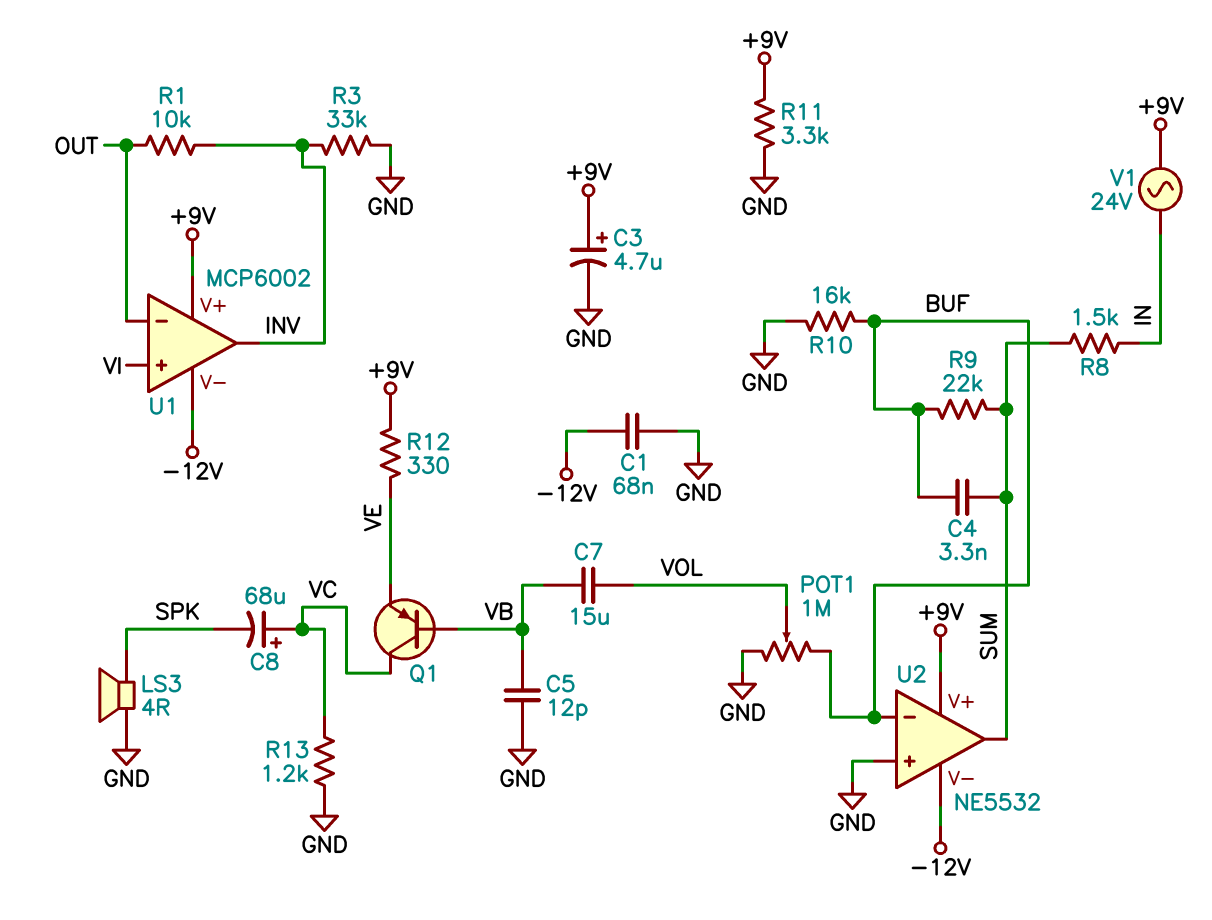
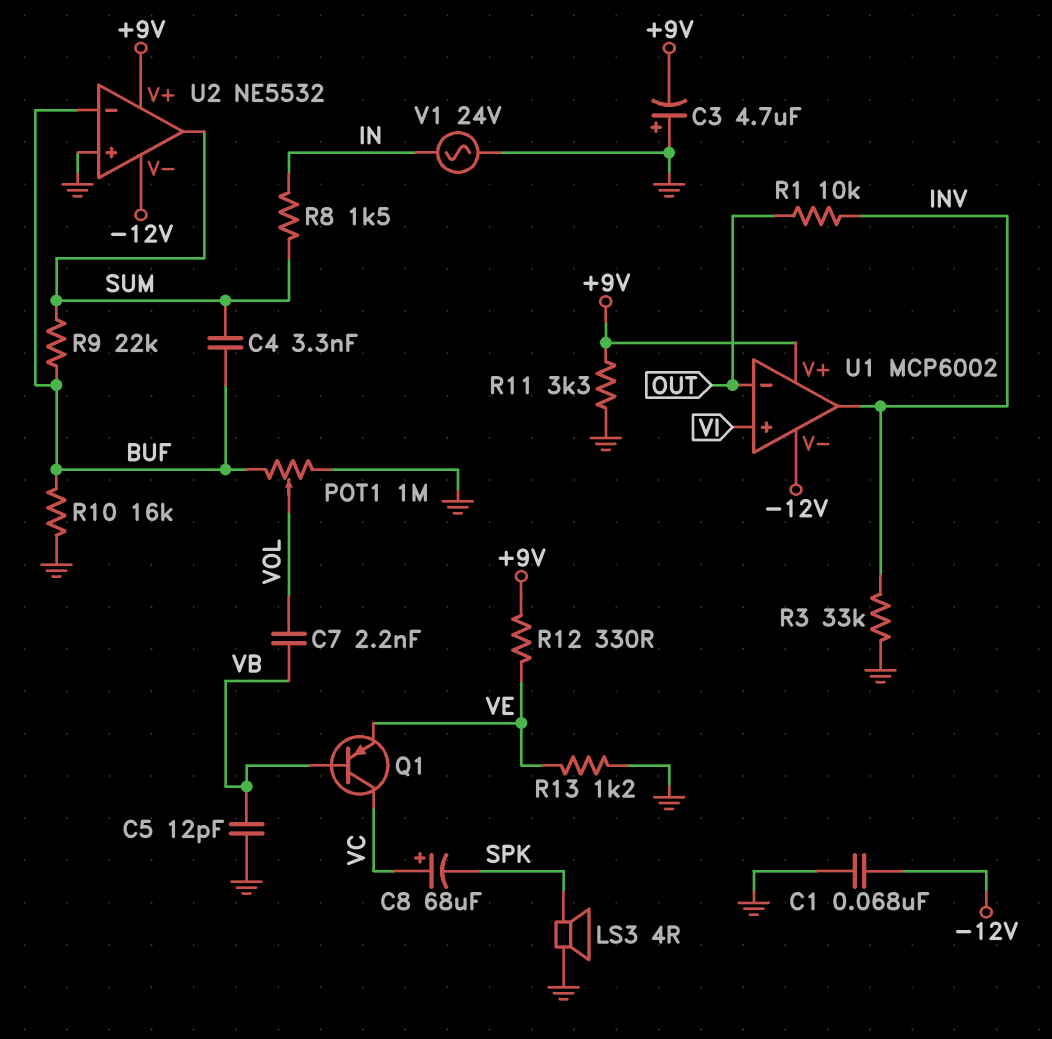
C3: 4.7uF (plus +9V, minus GND) -> 4.7uF (plus GND, minus +9V)
C7: 15uF (VB, VOL) -> 2.2nF (VB, VOL)
R13: 1.2k (GND, VC) -> 1.2k (GND, VE)
V1: AC 24V (+9V, IN) -> AC 24V (GND, IN)

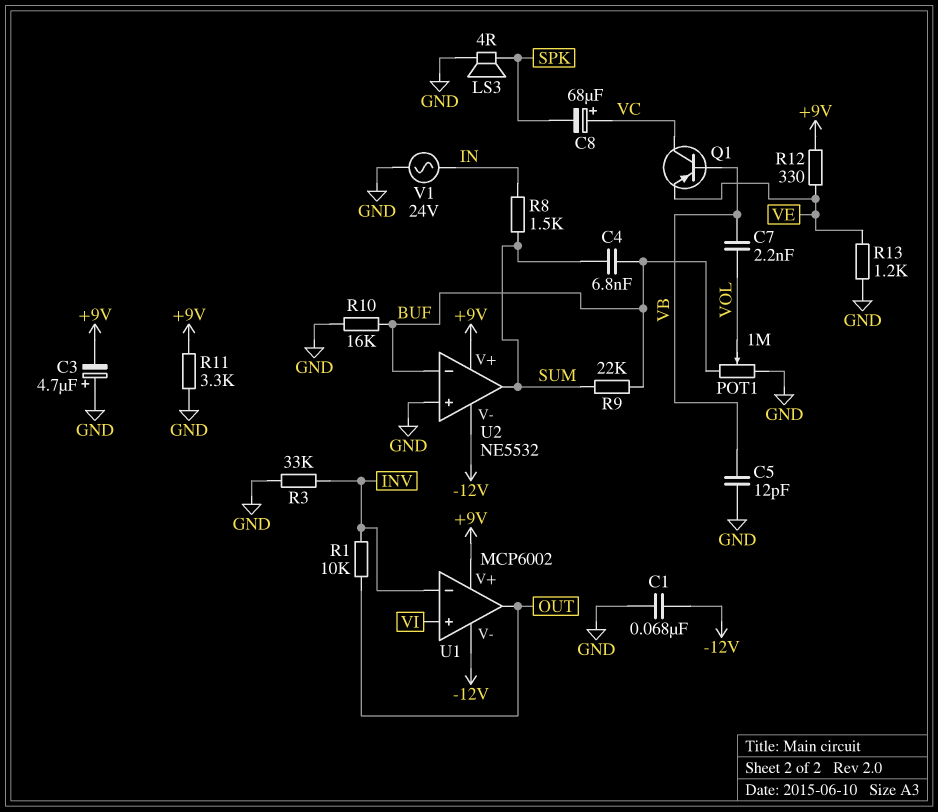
C4: 3.3nF (BUF, SUM) -> 6.8nF (BUF, SUM)
U1 pin in-: OUT -> INV
U1 pin out: INV -> OUT

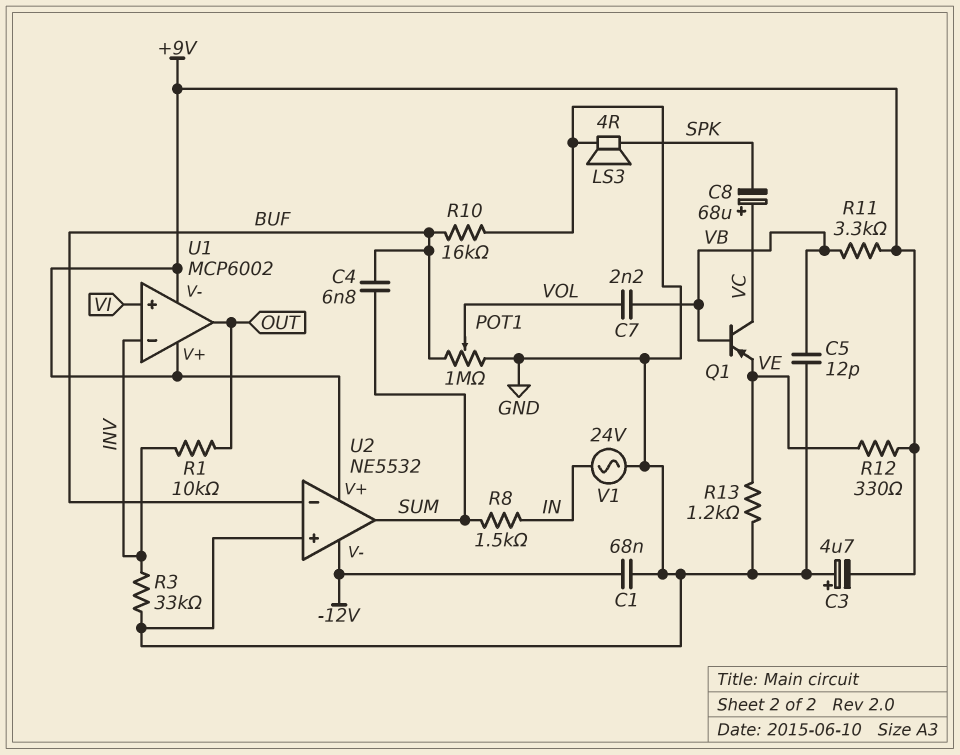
R9: 22k (BUF, SUM) -> none
R11: 3.3k (+9V, GND) -> 3.3k (+9V, VB)
U1 pin V-: -12V -> +9V

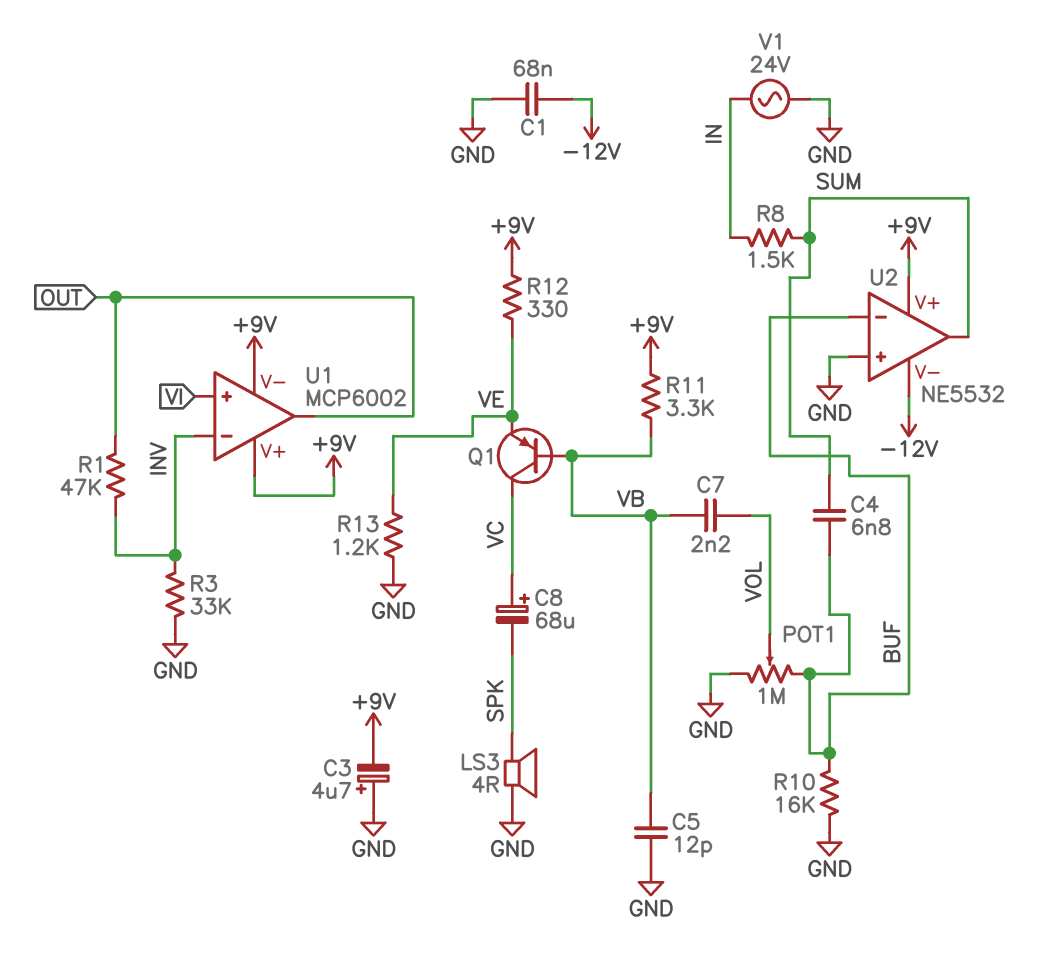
R1: 10k (INV, OUT) -> 47k (INV, OUT)

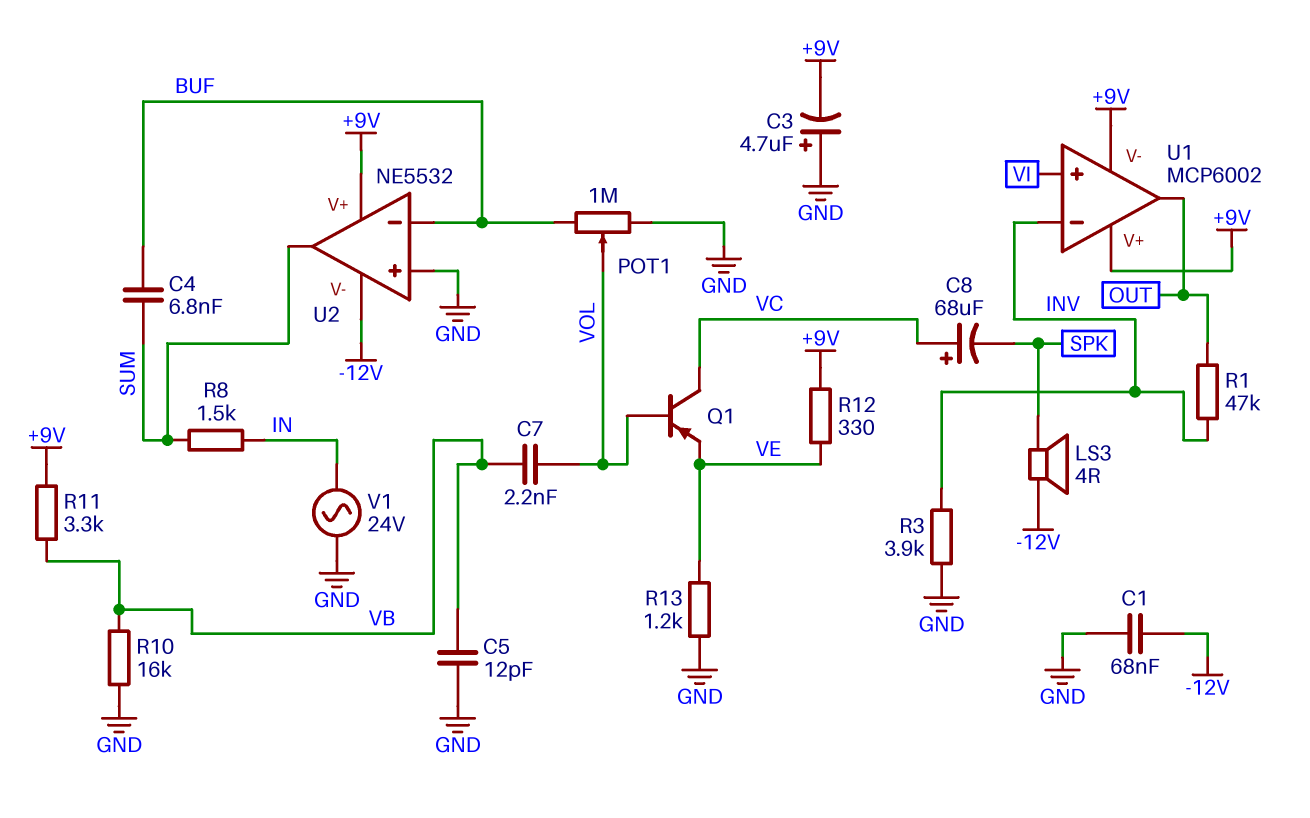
LS3: speaker 4R (GND, SPK) -> speaker 4R (-12V, SPK)
Q1: PNP (B VB, C VC, E VE) -> PNP (B VOL, C VC, E VE)
R3: 33k (GND, INV) -> 3.9k (GND, INV)
R10: 16k (BUF, GND) -> 16k (GND, VB)

